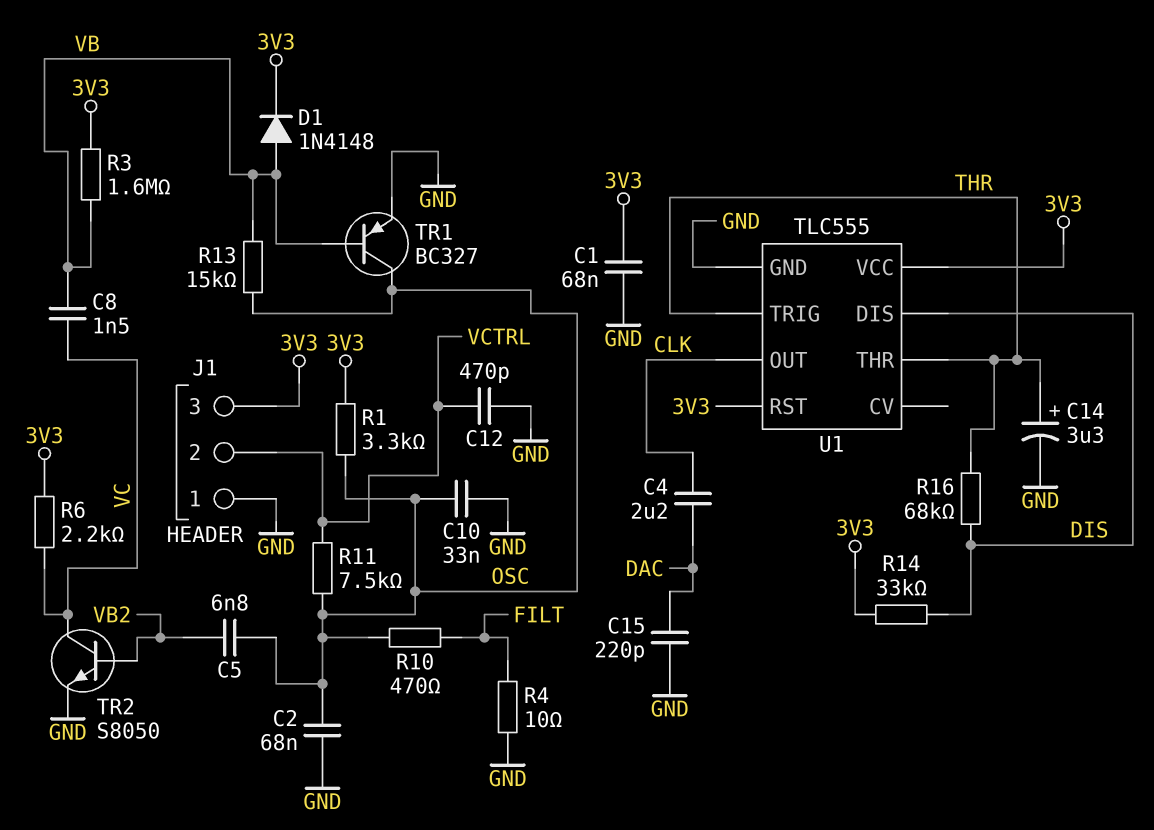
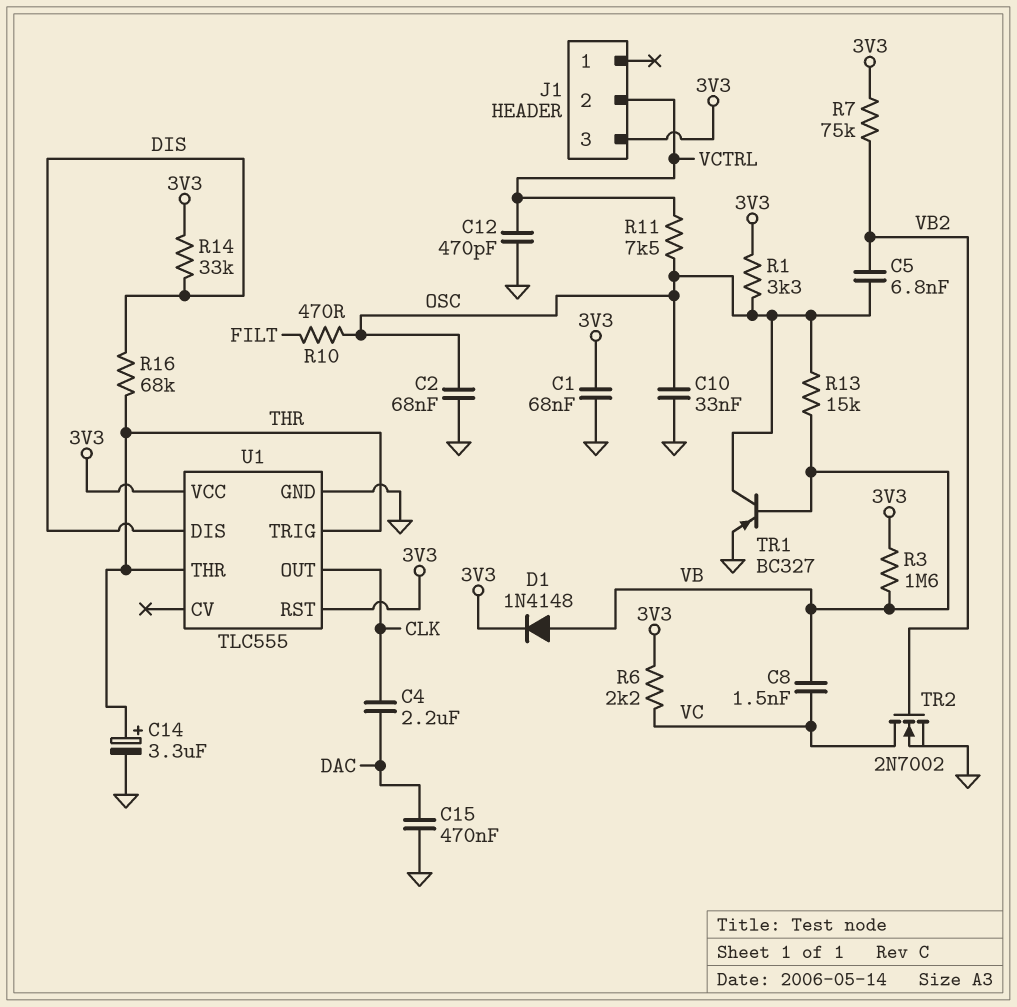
C15: 220pF (DAC, GND) -> 470nF (DAC, GND)
J1 pin 1: GND -> none
R4: 10 (FILT, GND) -> none
R7: none -> 75k (3V3, VB2)
TR2: NPN S8050 (B VB2, C VC, E GND) -> NMOS 2N7002 (G VB2, D VC, S GND)

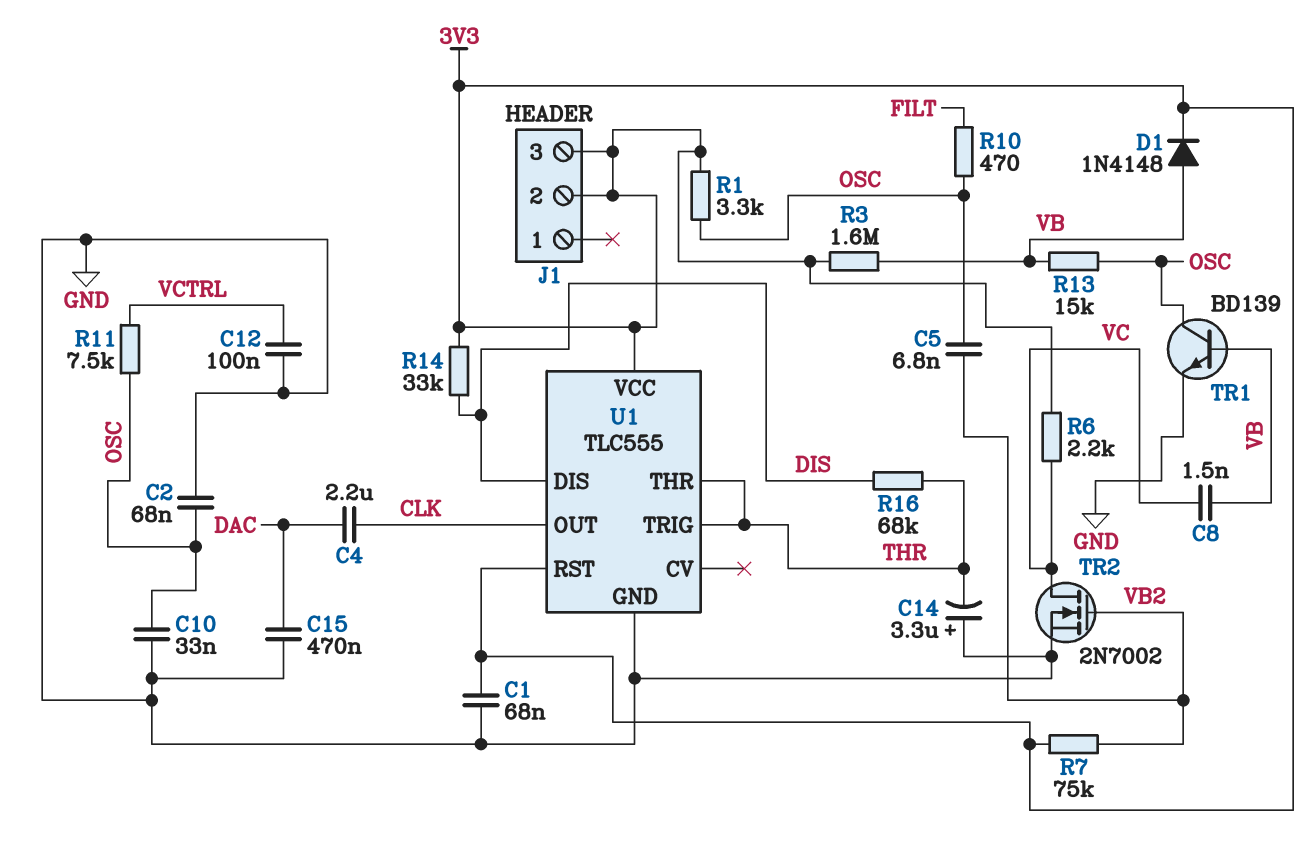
C12: 470pF (GND, VCTRL) -> 100nF (GND, VCTRL)
C14: 3.3uF (plus THR, minus GND) -> 3.3uF (plus GND, minus THR)
J1 pin 2: VCTRL -> 3V3
TR1: PNP BC327 (B VB, C OSC, E GND) -> NPN BD139 (B VB, C OSC, E GND)

